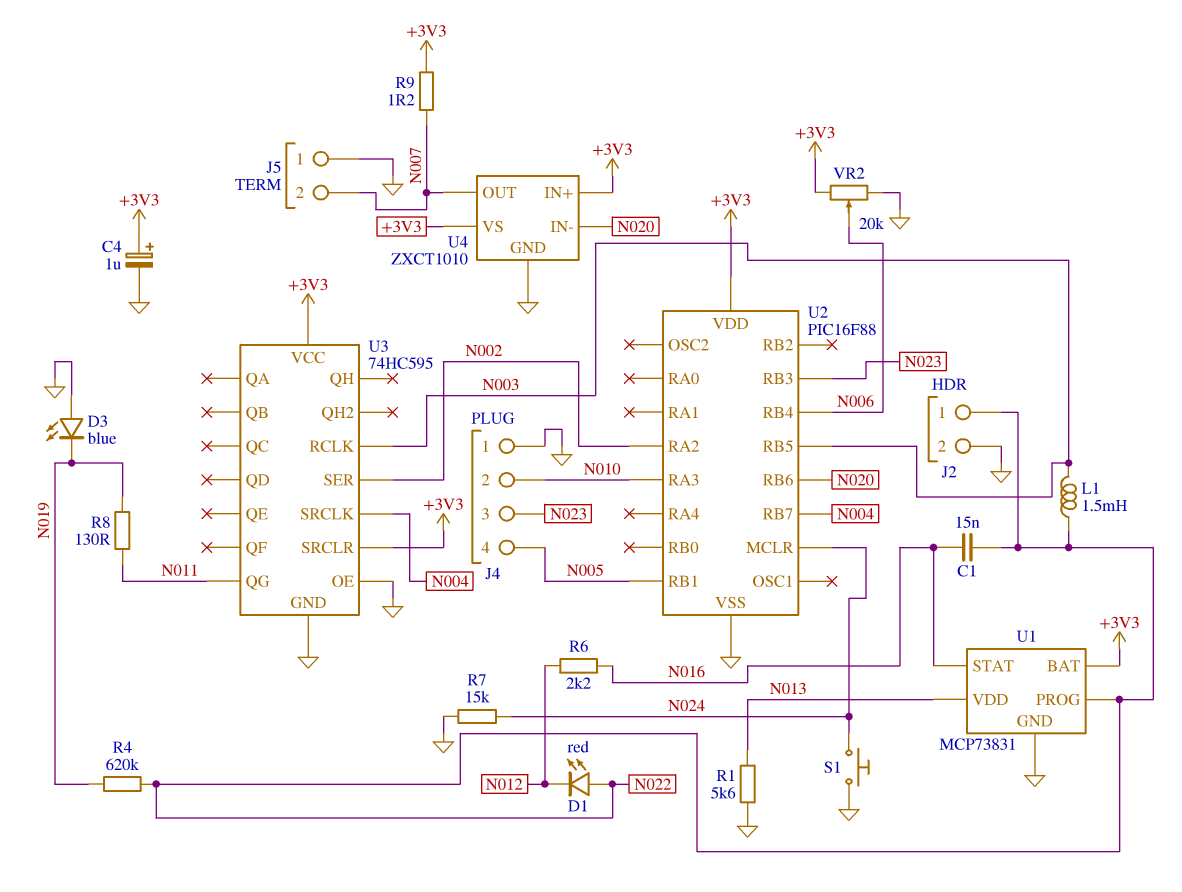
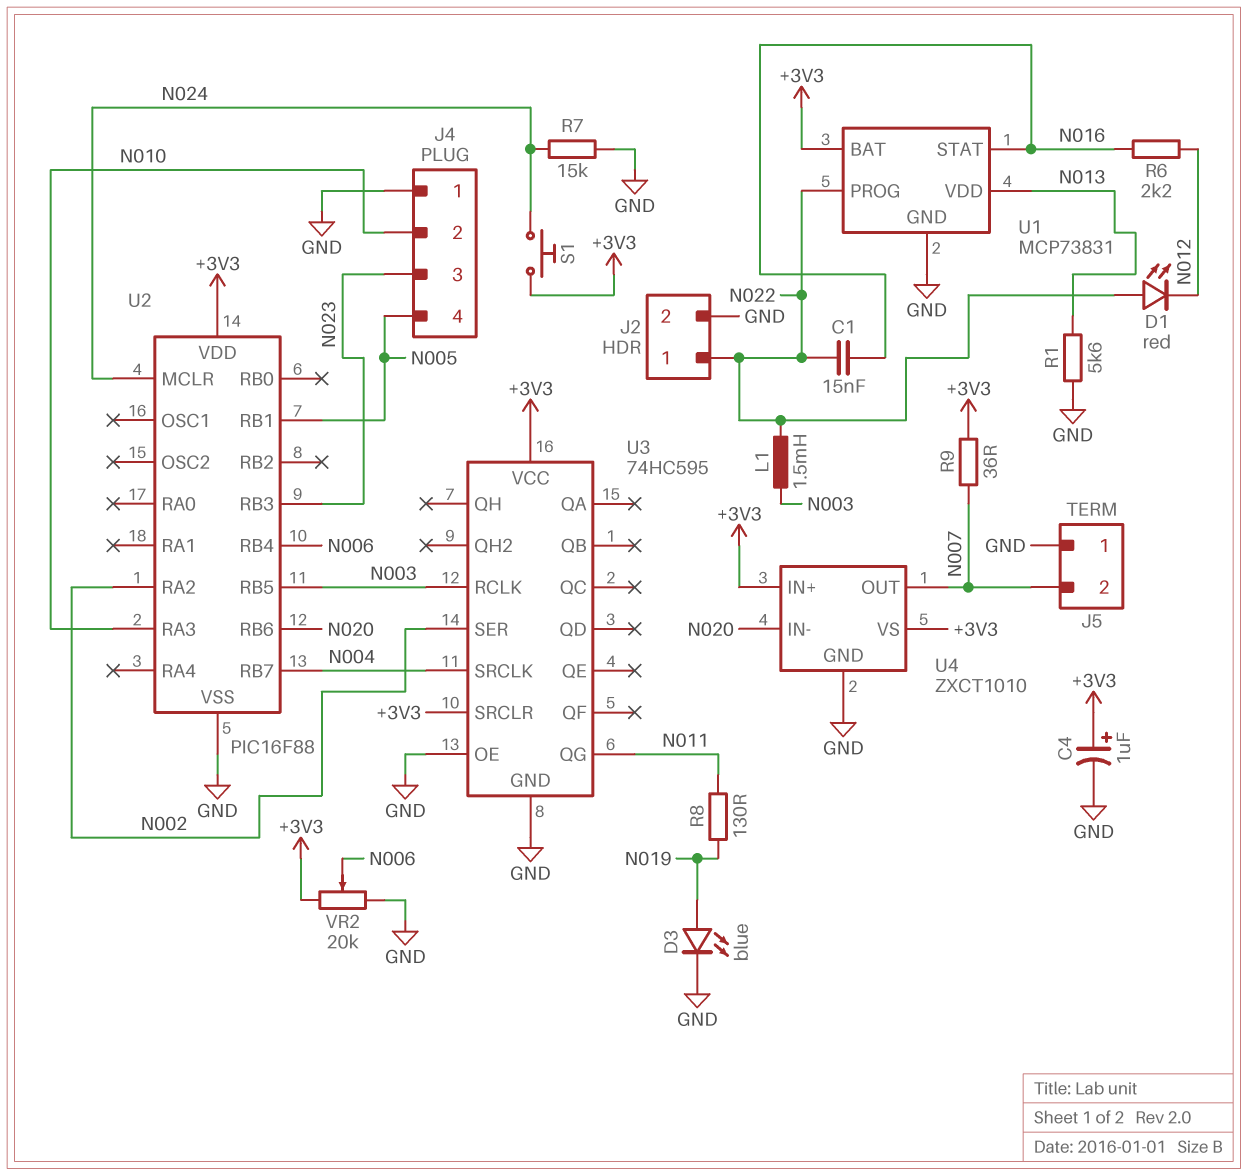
D3: LED blue (A GND, K N019) -> LED blue (A N019, K GND)
R4: 620k (N019, N022) -> none
R9: 1.2 (+3V3, N007) -> 36 (+3V3, N007)
S1: button (GND, N024) -> button (+3V3, N024)

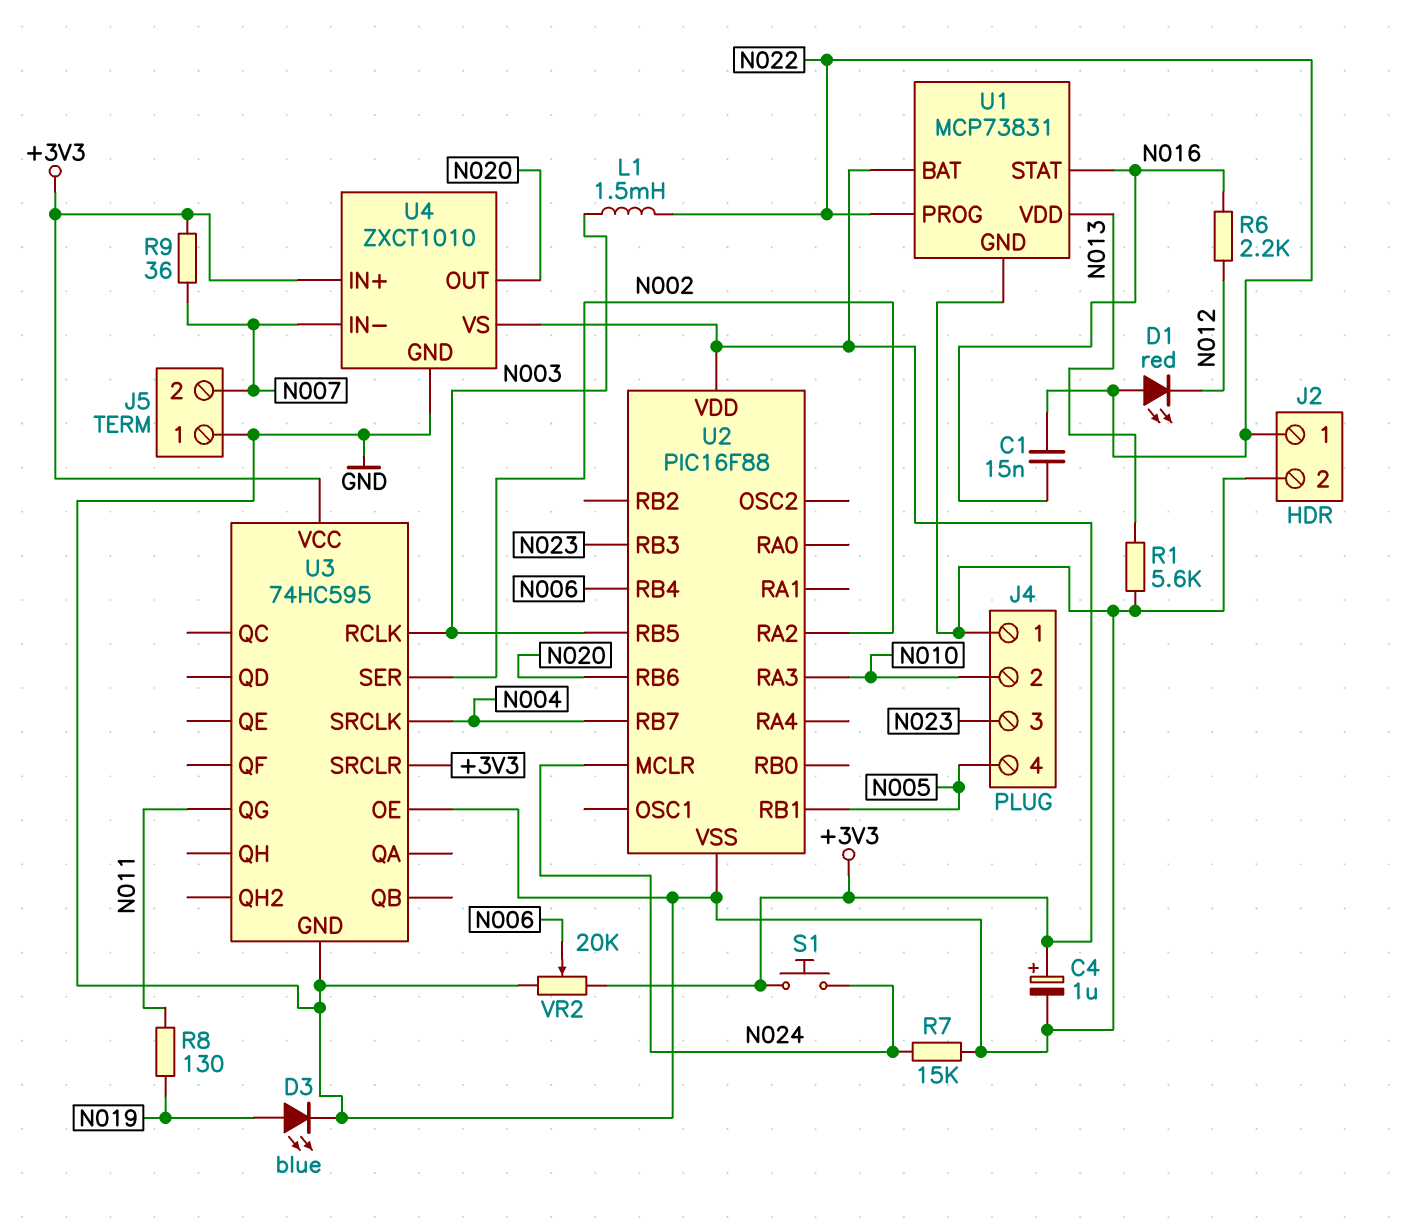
U4 pin IN-: N020 -> N007
U4 pin OUT: N007 -> N020

